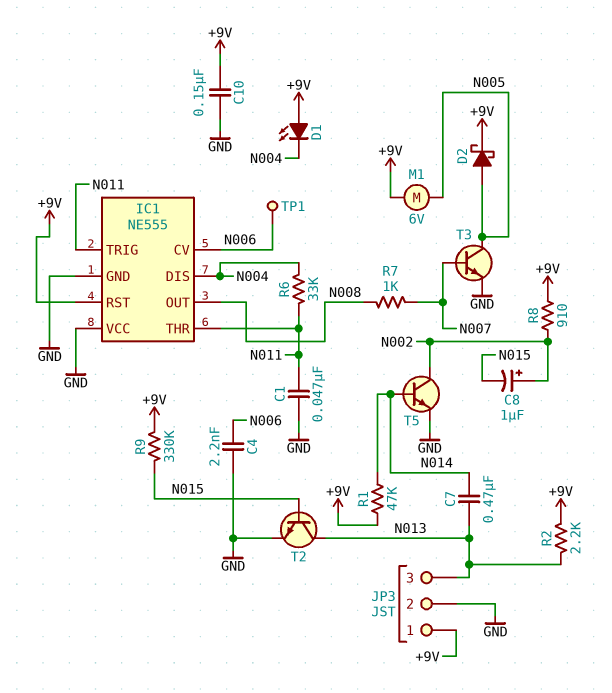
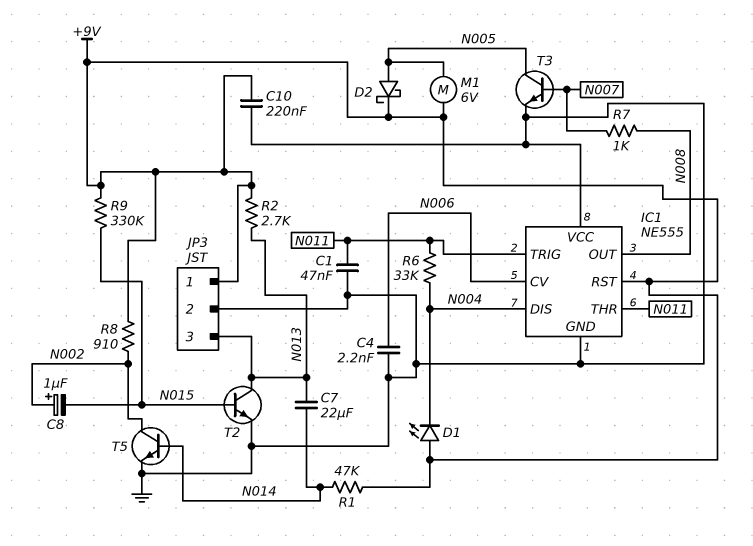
C7: 470nF (N013, N014) -> 22uF (N013, N014)
C10: 150nF (+9V, GND) -> 220nF (+9V, GND)
R2: 2.2k (+9V, N013) -> 2.7k (+9V, N013)
TP1: test point (N006) -> none

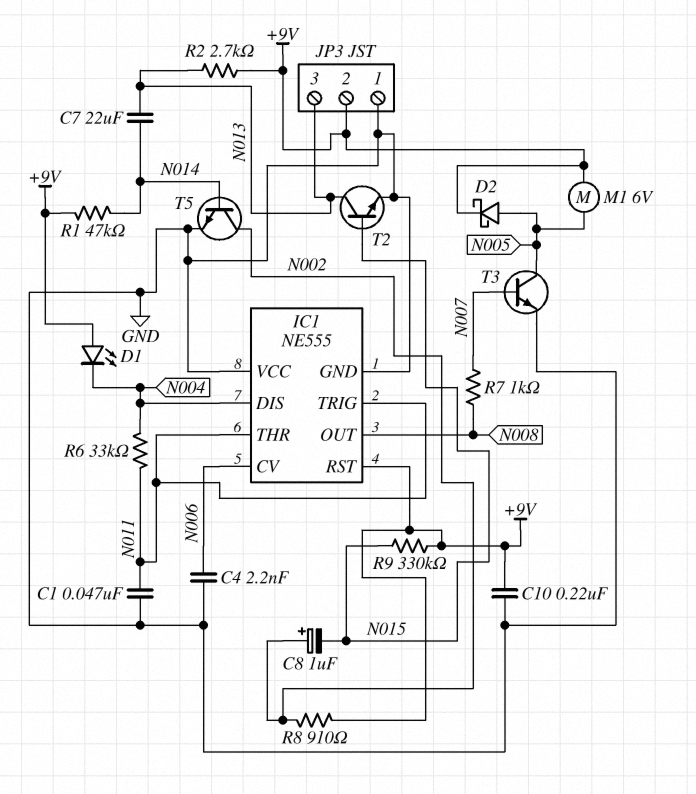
JP3 pin 1: +9V -> GND
JP3 pin 2: GND -> +9V

